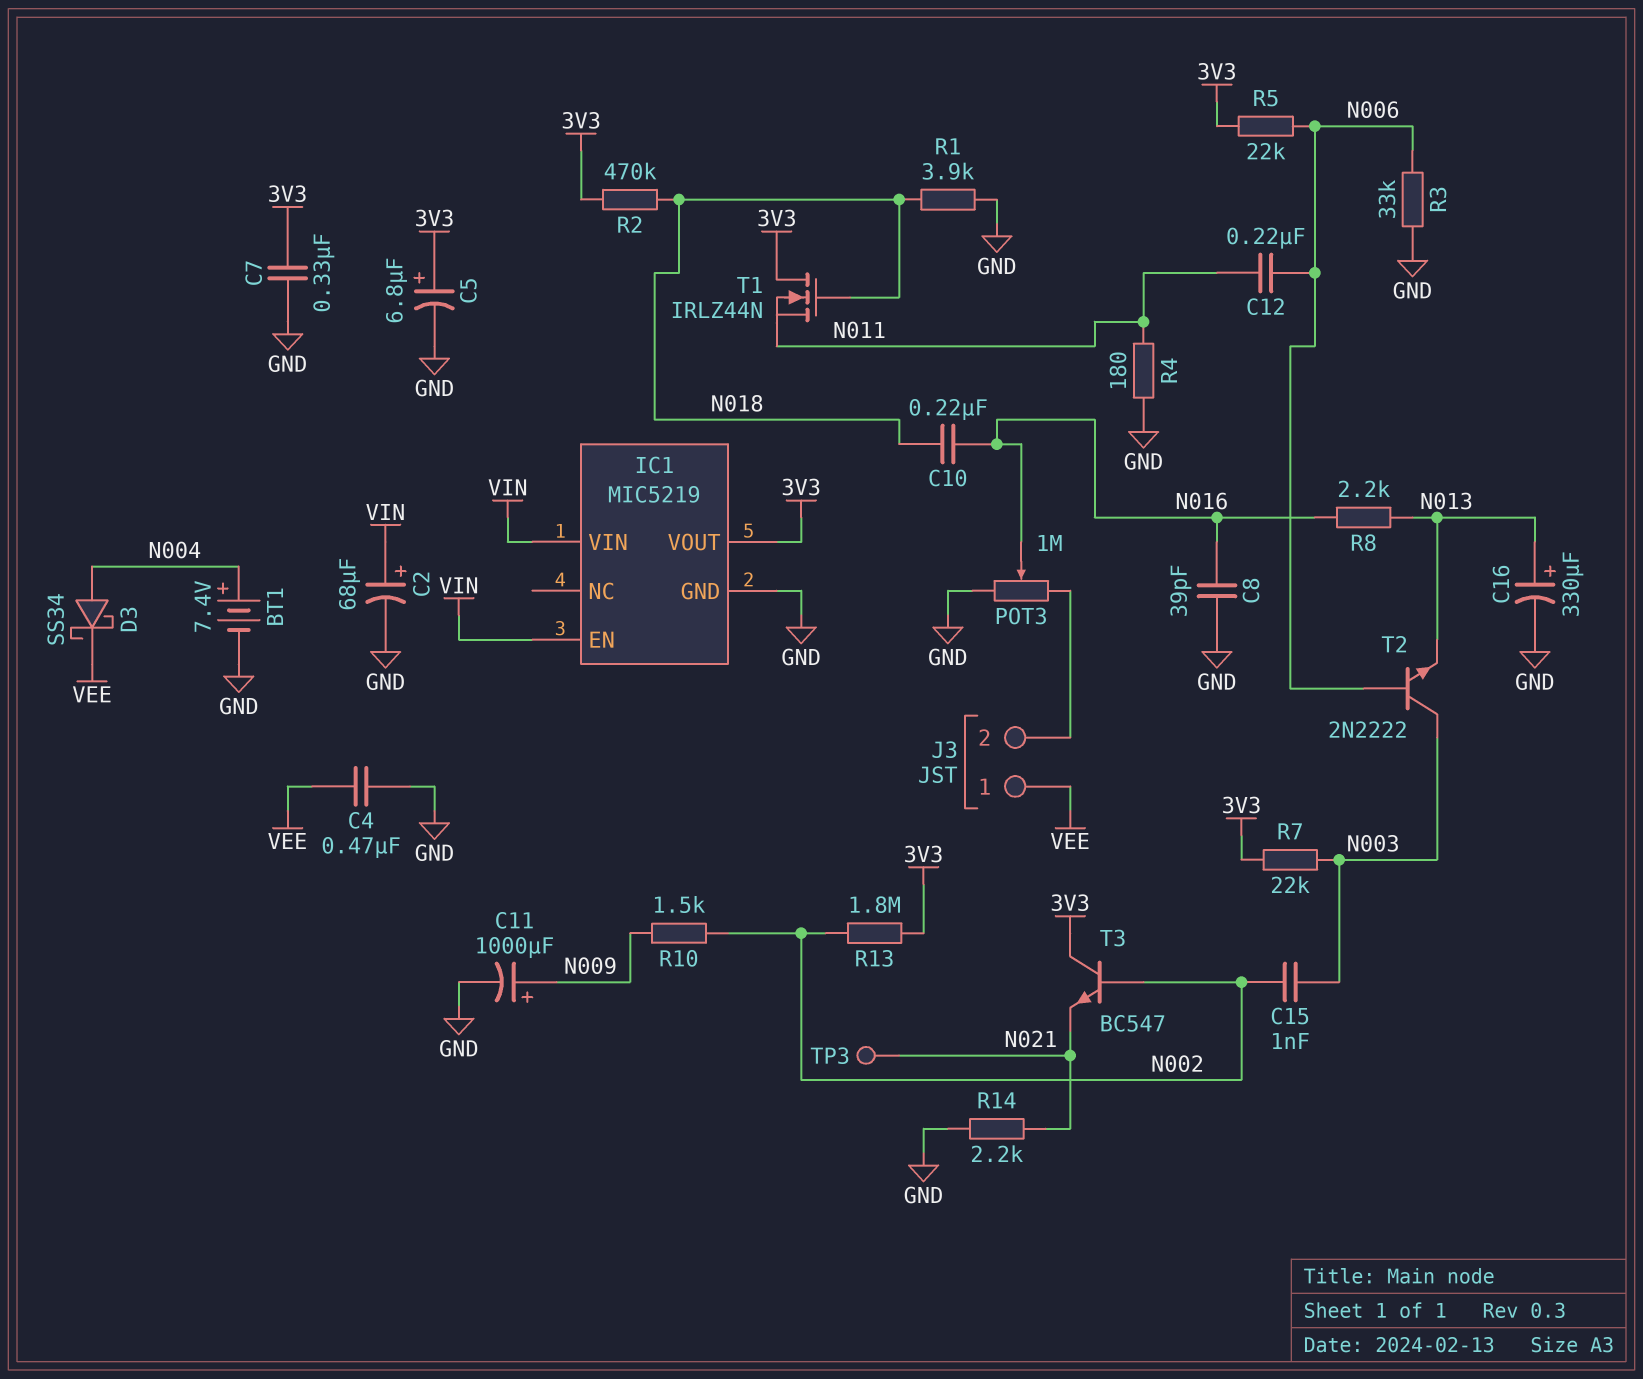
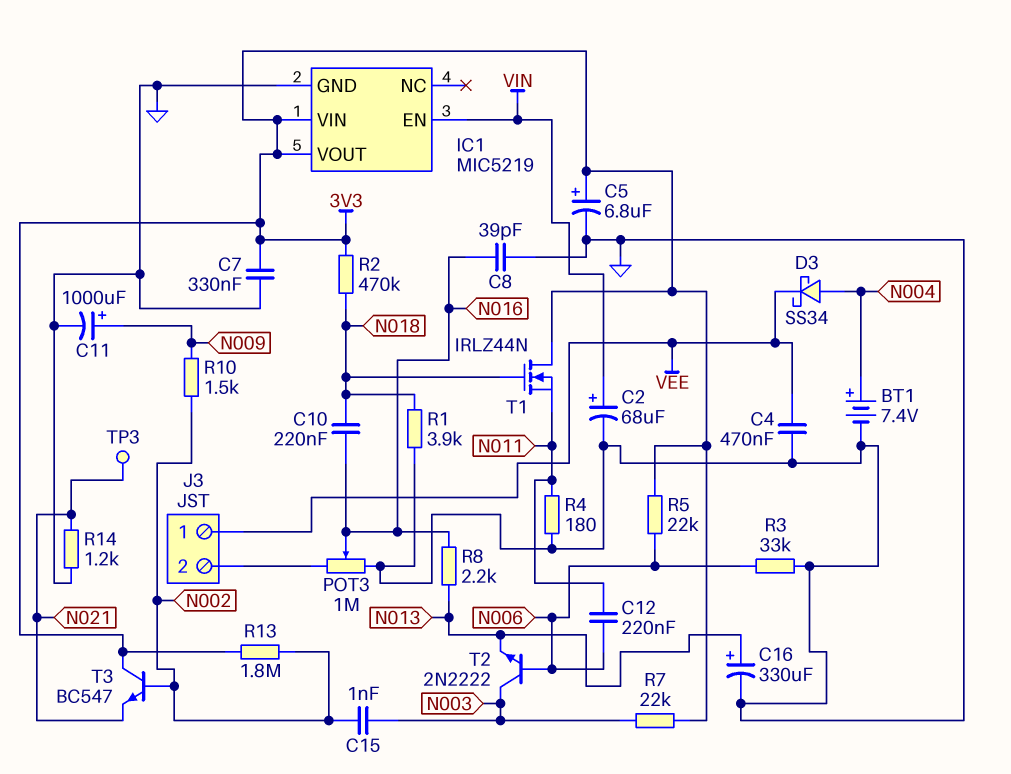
IC1 pin VIN: VIN -> 3V3
R14: 2.2k (GND, N021) -> 1.2k (GND, N021)

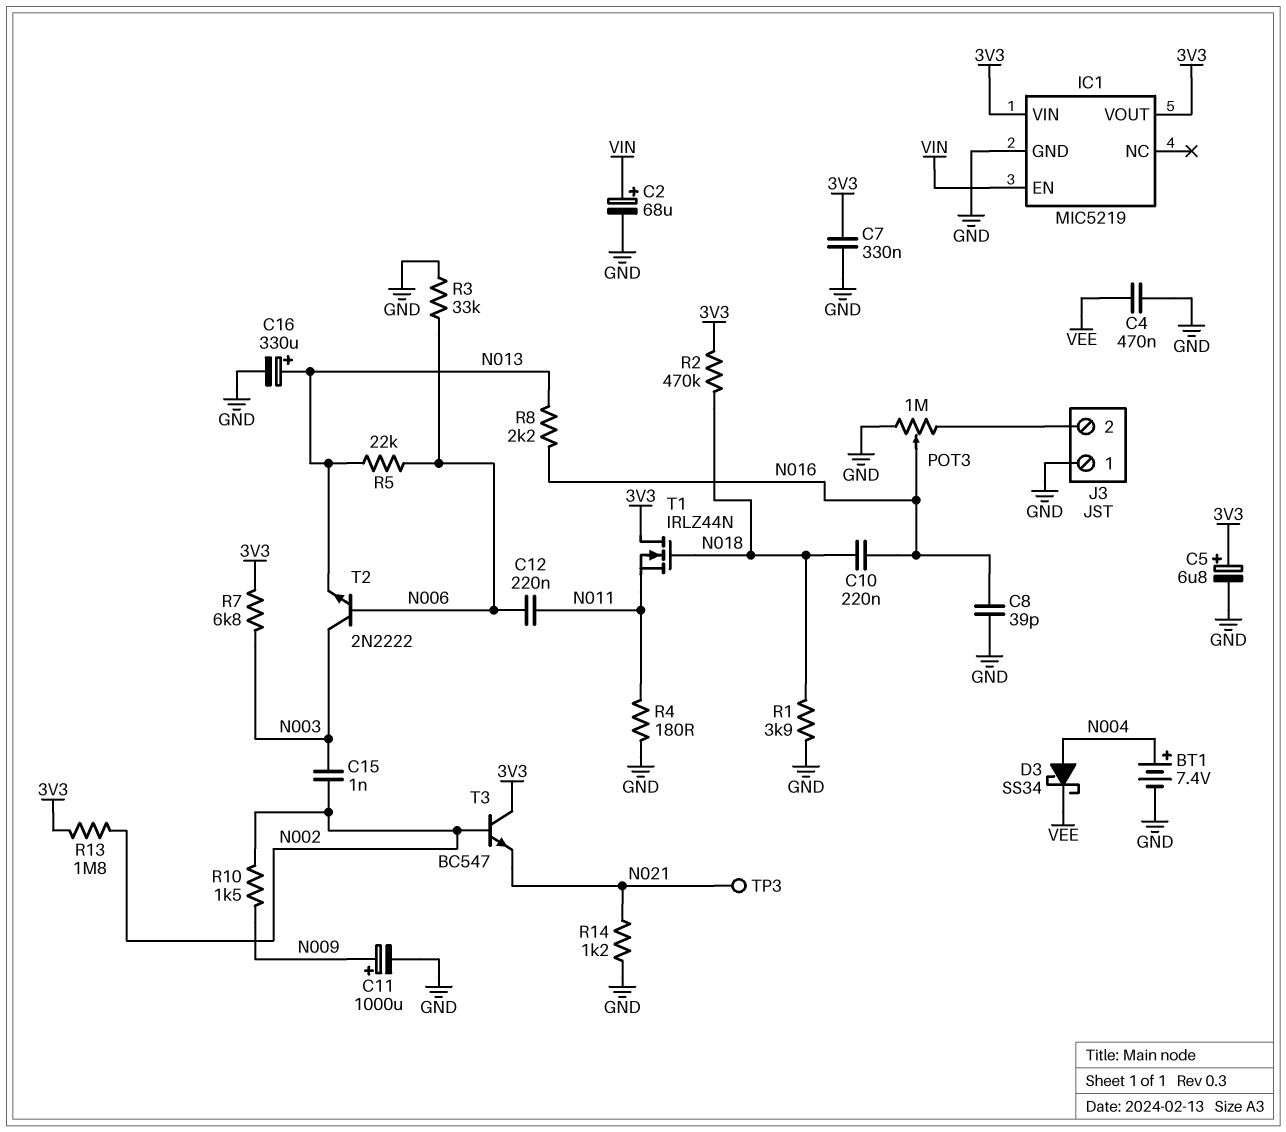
J3 pin 1: VEE -> GND
R5: 22k (3V3, N006) -> 22k (N006, N013)
R7: 22k (3V3, N003) -> 6.8k (3V3, N003)

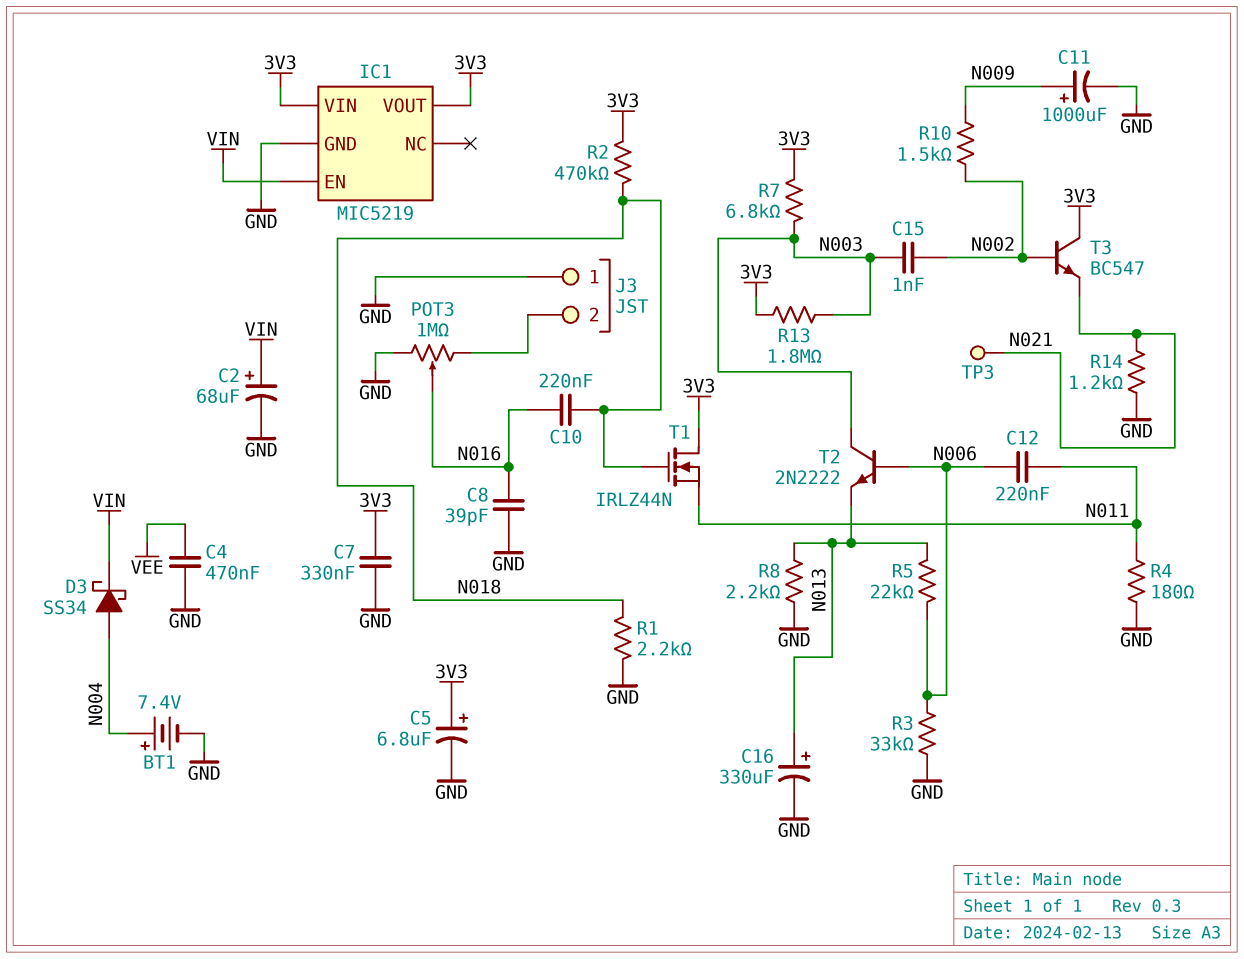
D3: schottky SS34 (A N004, K VEE) -> schottky SS34 (A N004, K VIN)
R1: 3.9k (GND, N018) -> 2.2k (GND, N018)
R8: 2.2k (N013, N016) -> 2.2k (GND, N013)
R13: 1.8M (3V3, N002) -> 1.8M (3V3, N003)

